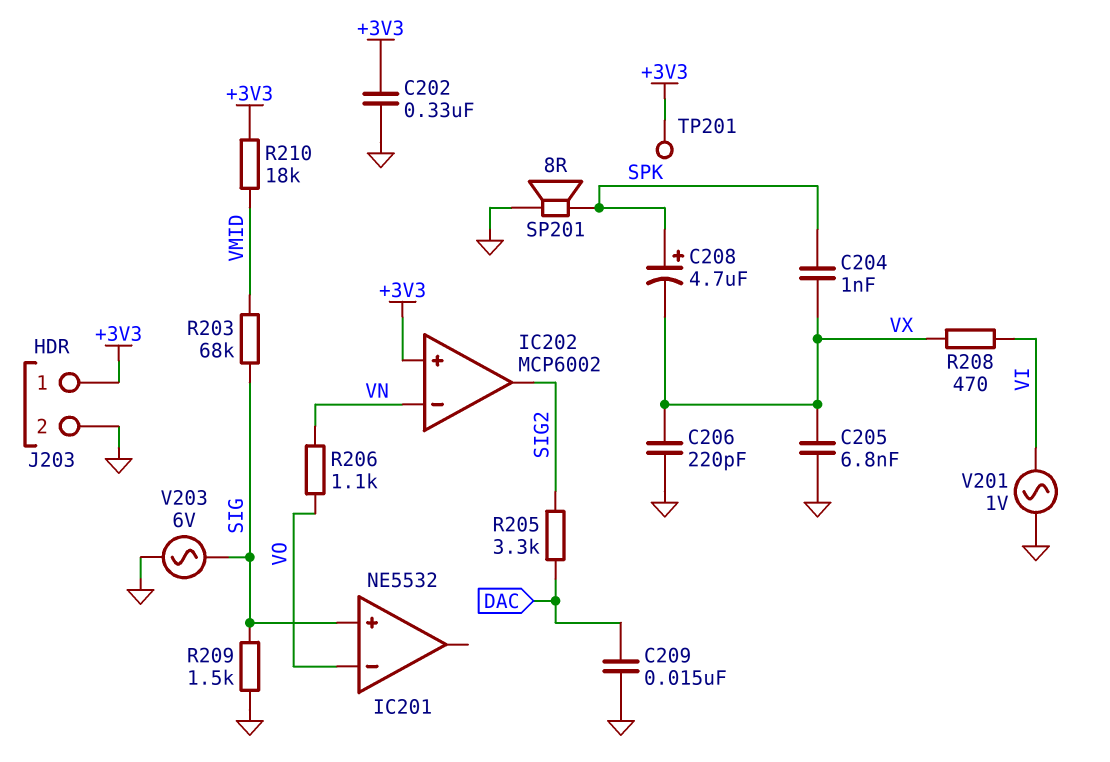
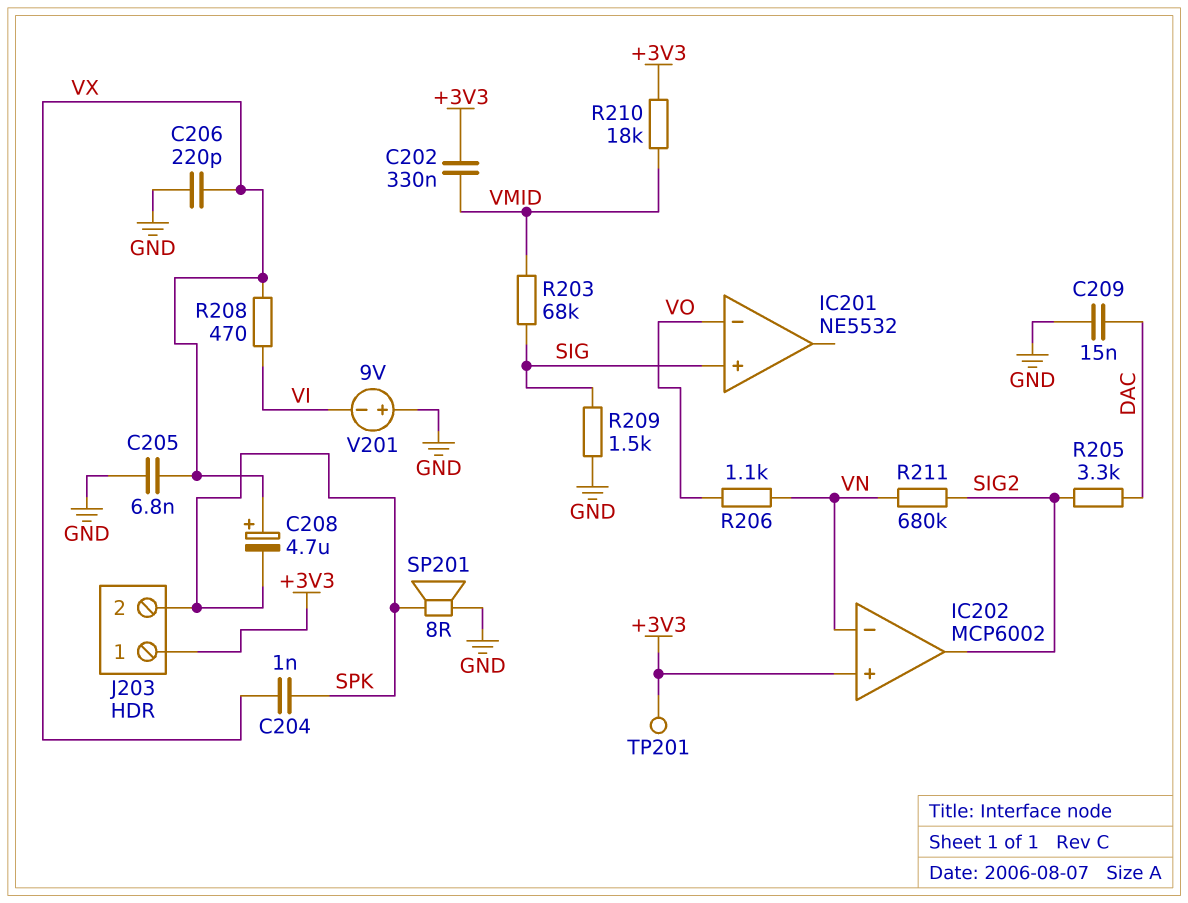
C202: 330nF (+3V3, GND) -> 330nF (+3V3, VMID)
C208: 4.7uF (plus SPK, minus VX) -> 4.7uF (plus VX, minus SPK)
J203 pin 2: GND -> SPK
R211: none -> 680k (SIG2, VN)
V201: AC 1V (GND, VI) -> 9V (plus GND, minus VI)
V203: AC 6V (GND, SIG) -> none

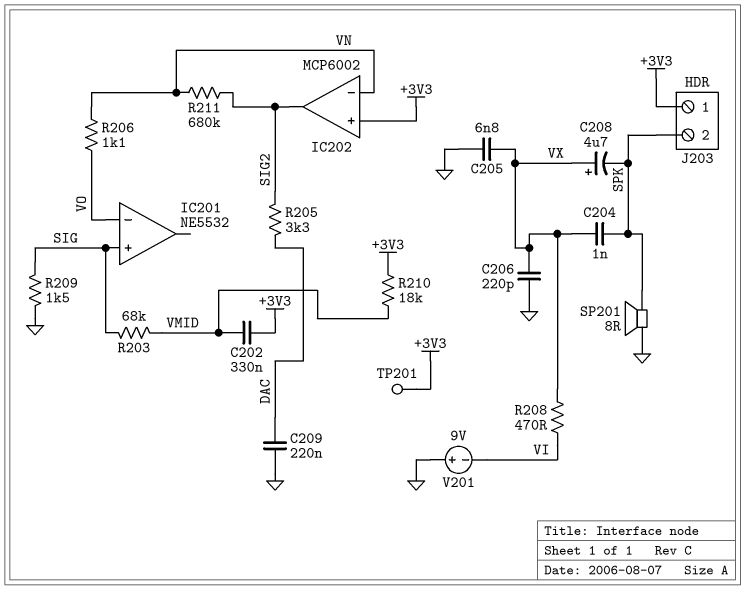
C209: 15nF (DAC, GND) -> 220nF (DAC, GND)

